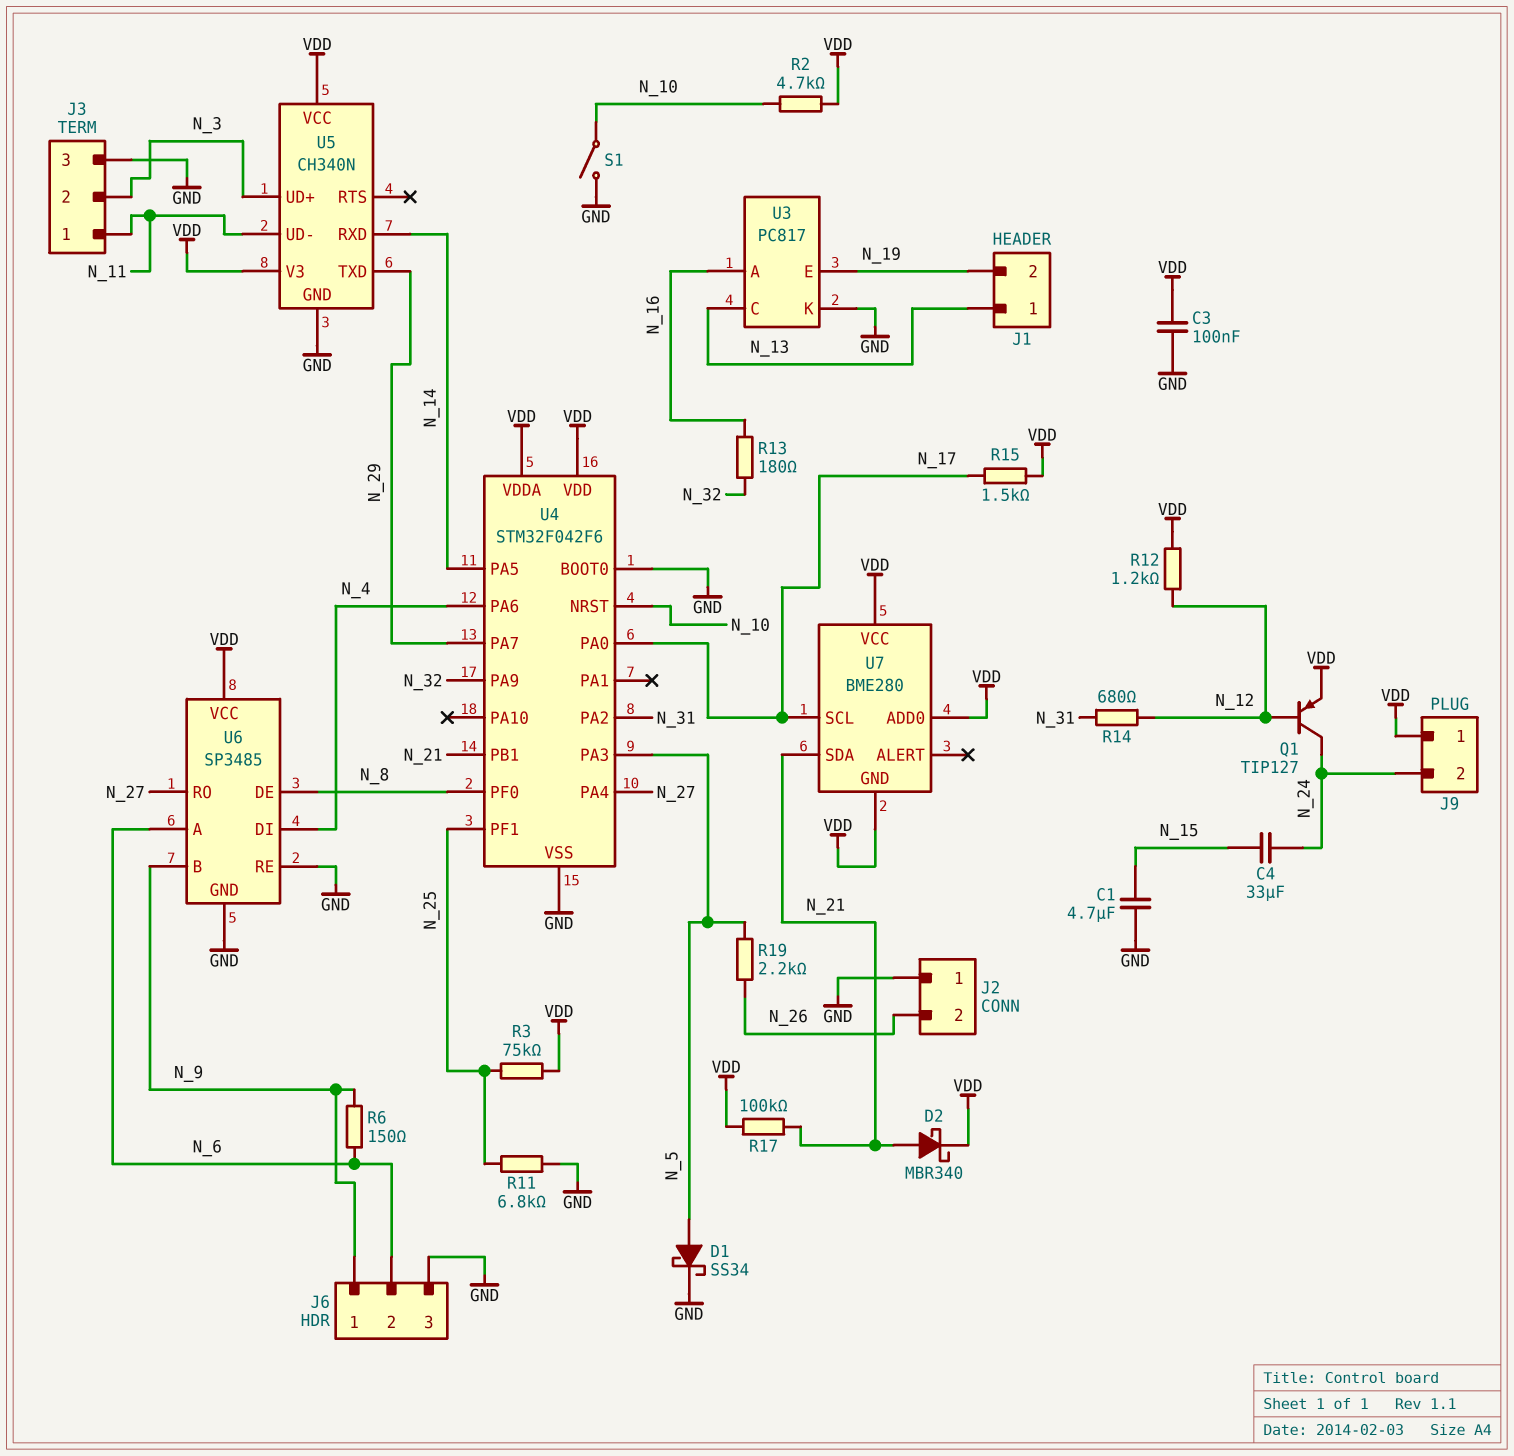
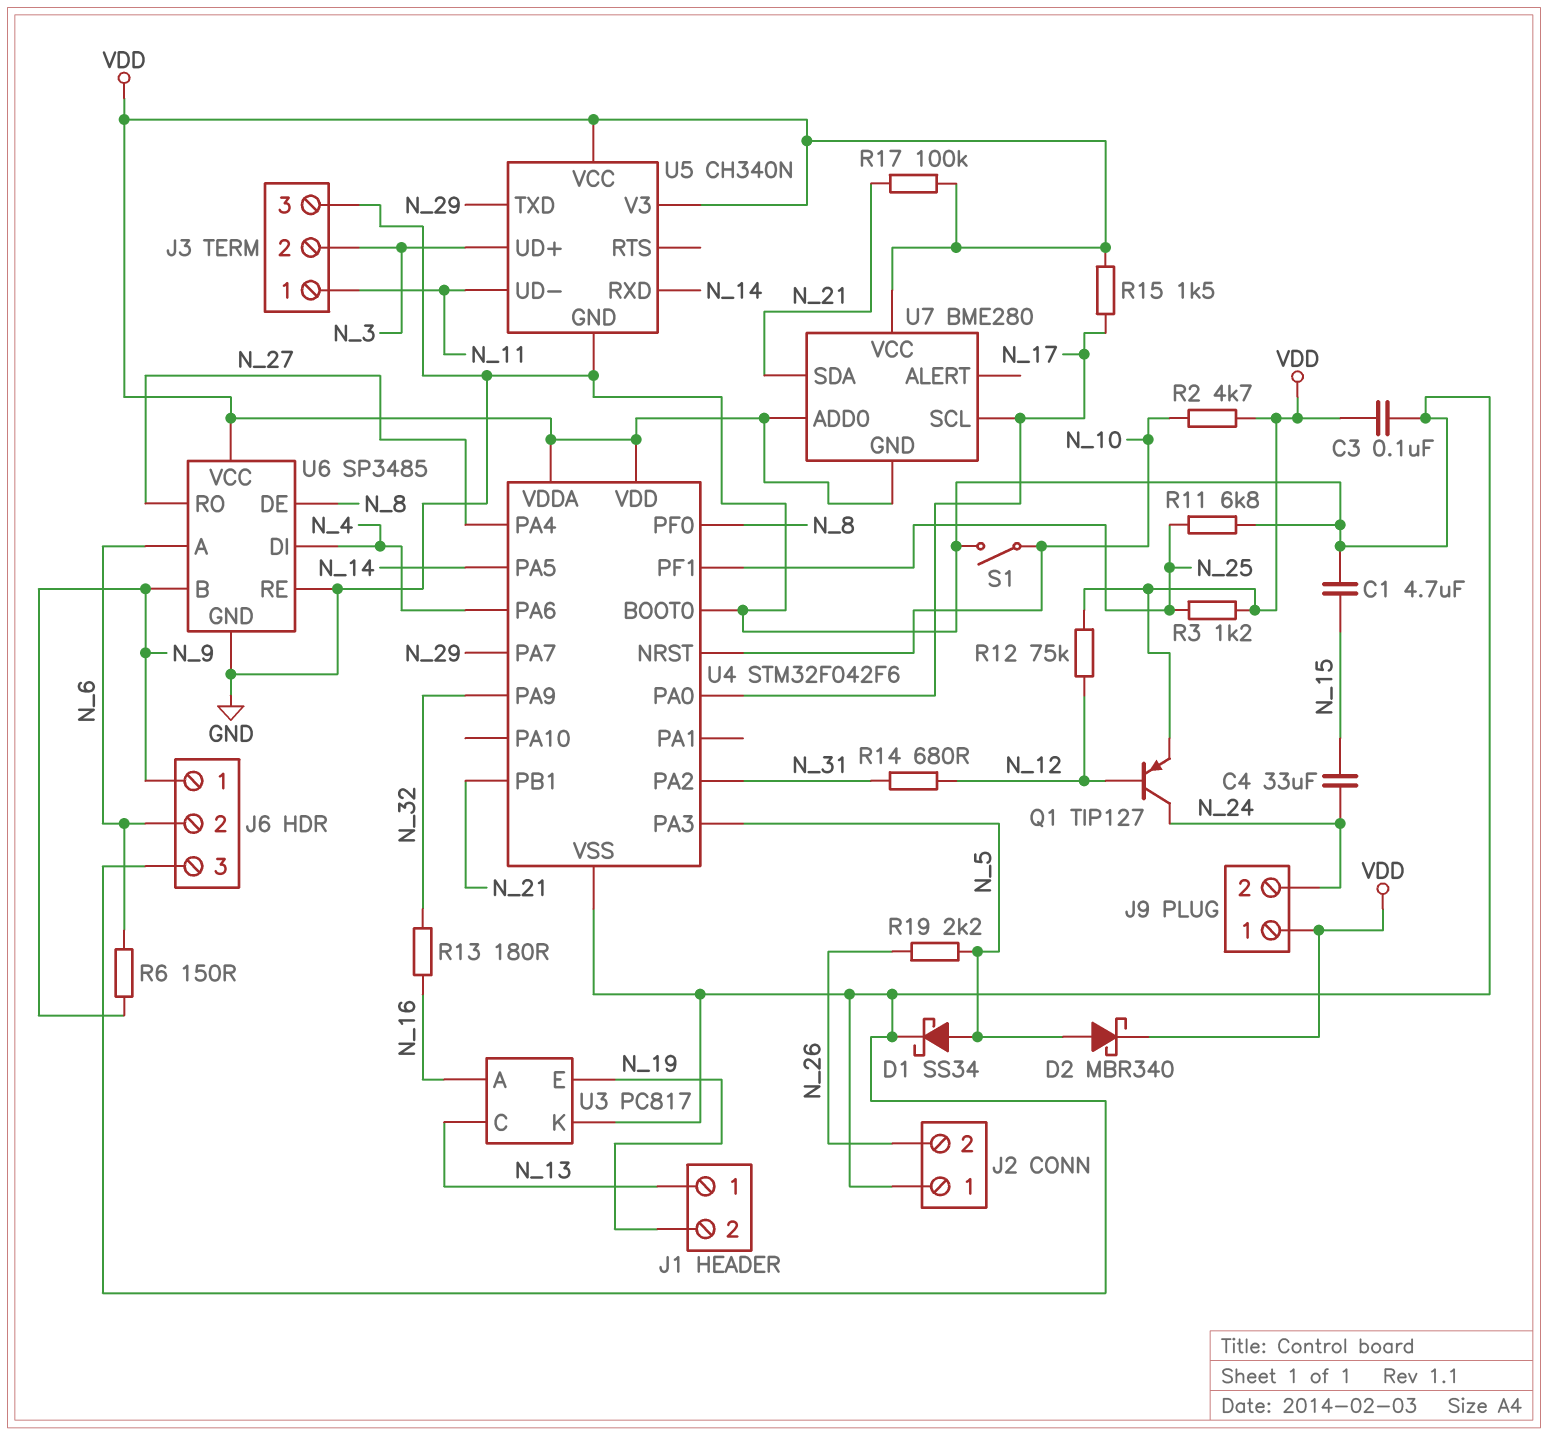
D2: schottky MBR340 (A N_21, K VDD) -> schottky MBR340 (A N_5, K VDD)
R3: 75k (N_25, VDD) -> 1.2k (N_25, VDD)
R12: 1.2k (N_12, VDD) -> 75k (N_12, VDD)

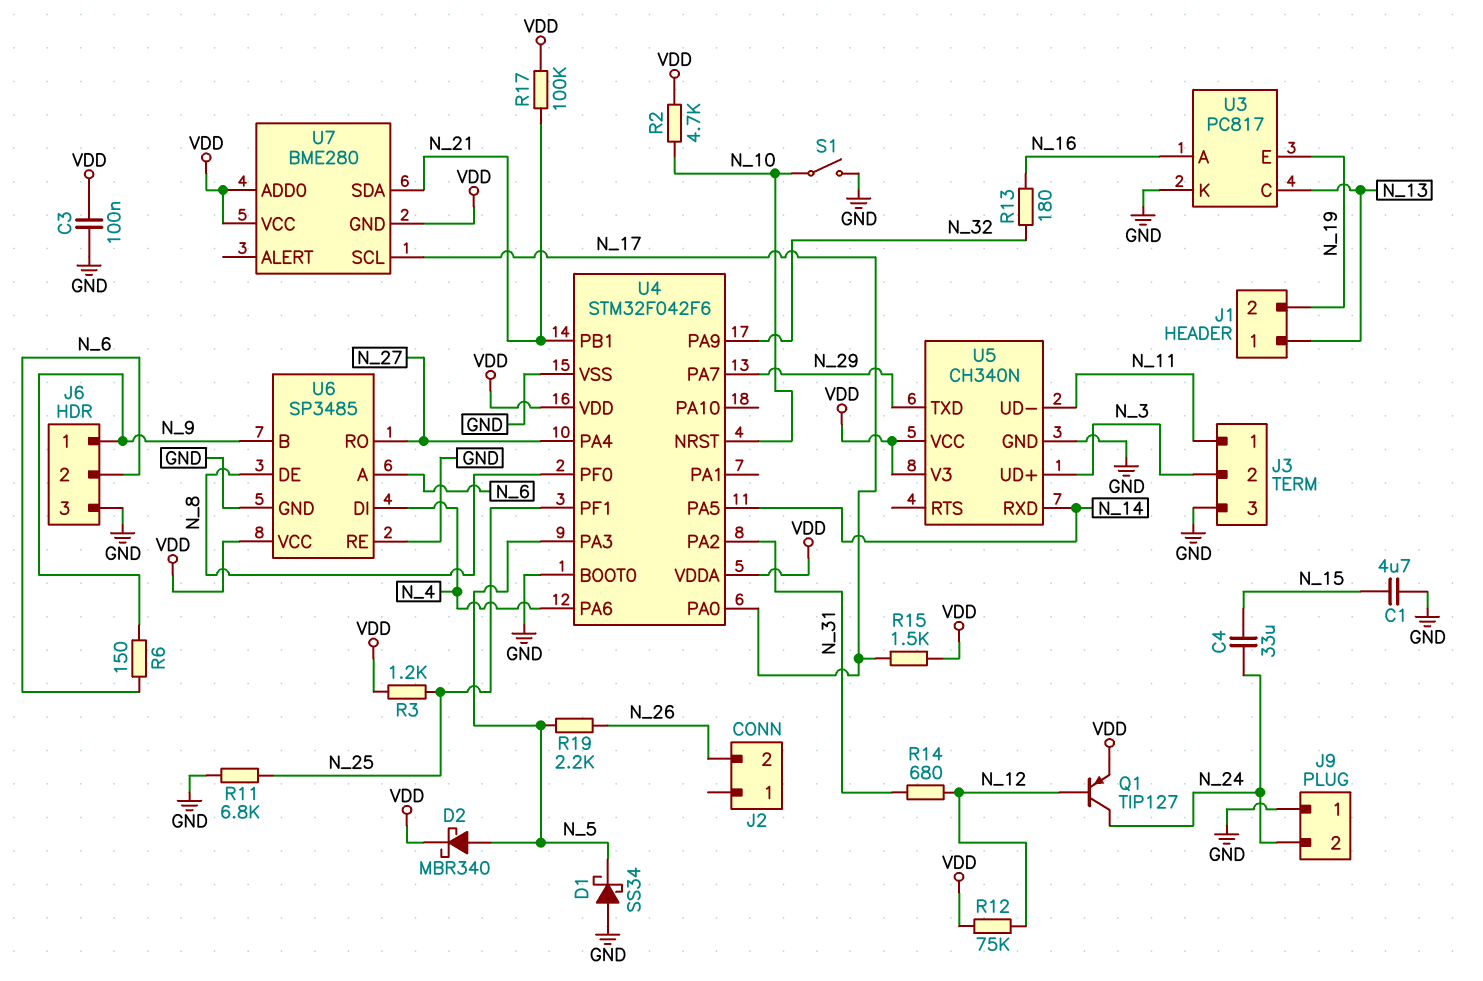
D1: schottky SS34 (A N_5, K GND) -> schottky SS34 (A GND, K N_5)
J2 pin 1: GND -> none
J9 pin 1: VDD -> GND

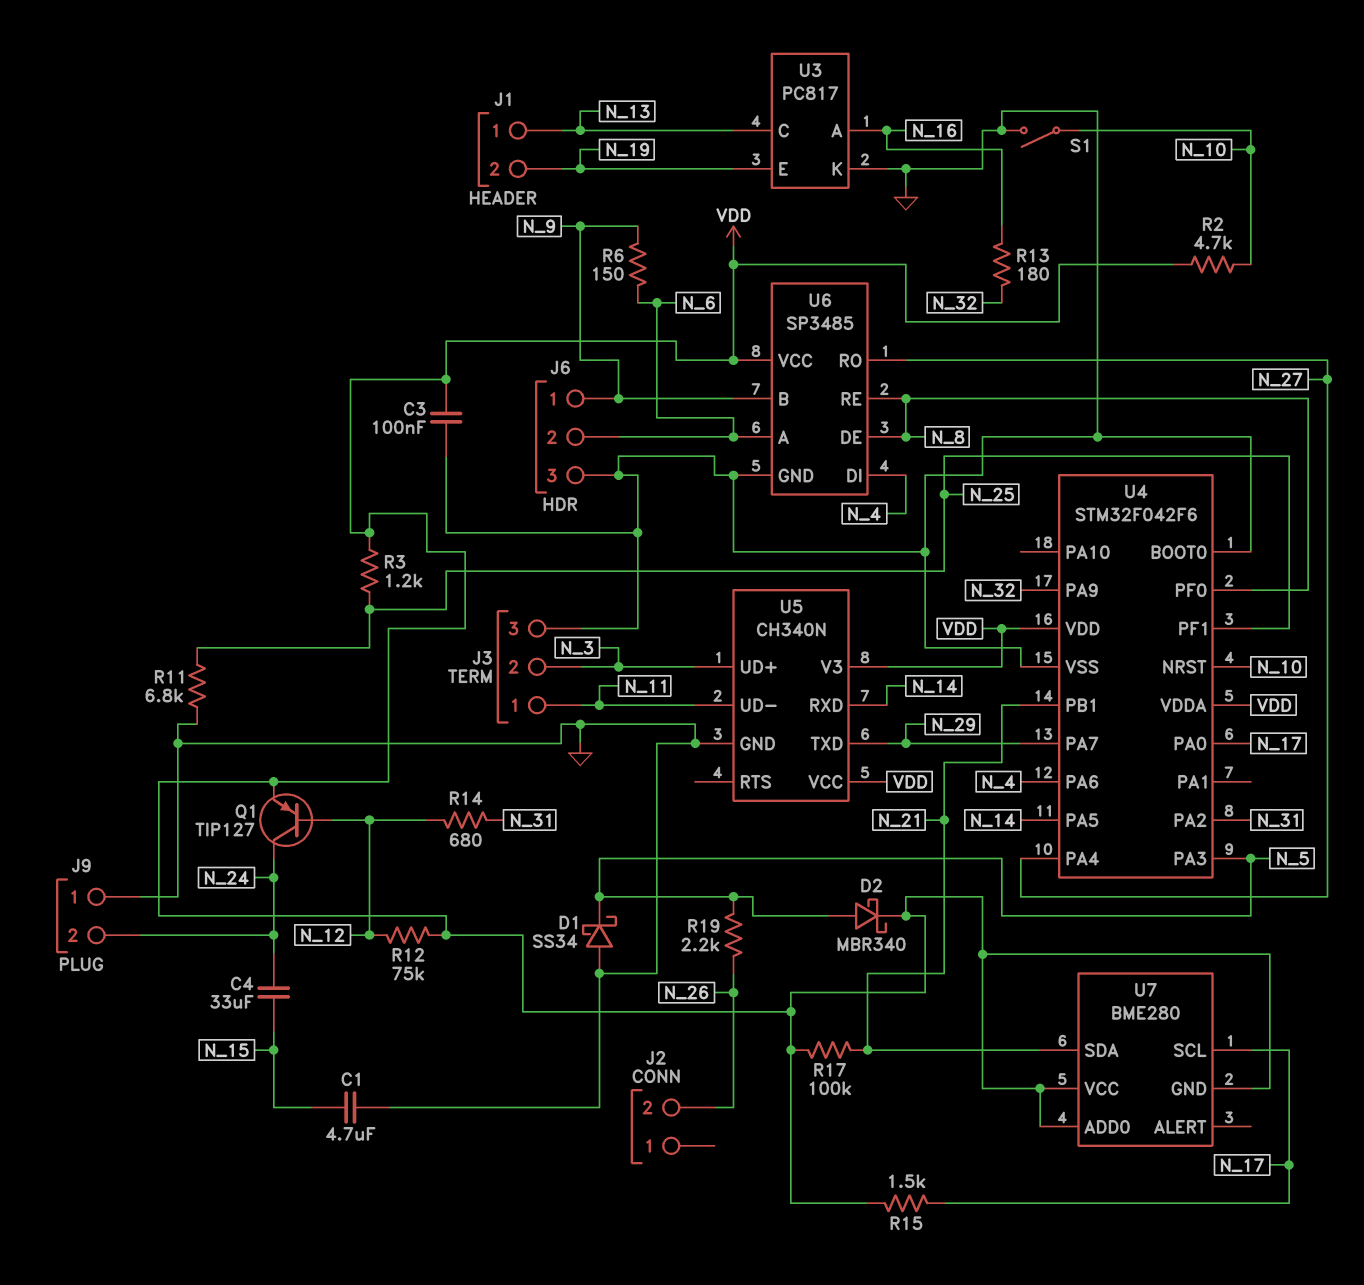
U6 pin RE: GND -> N_8

